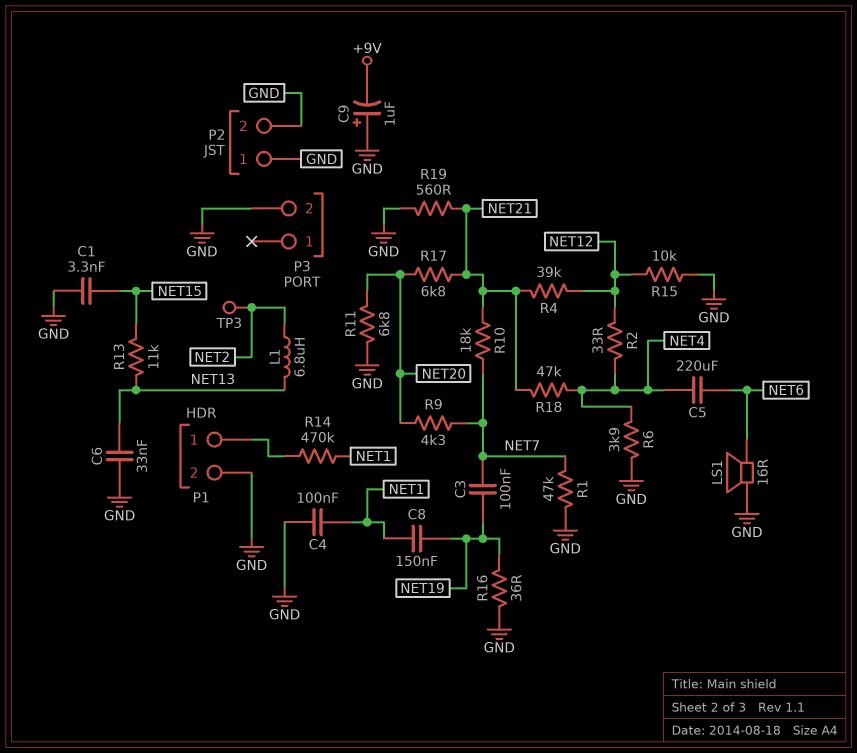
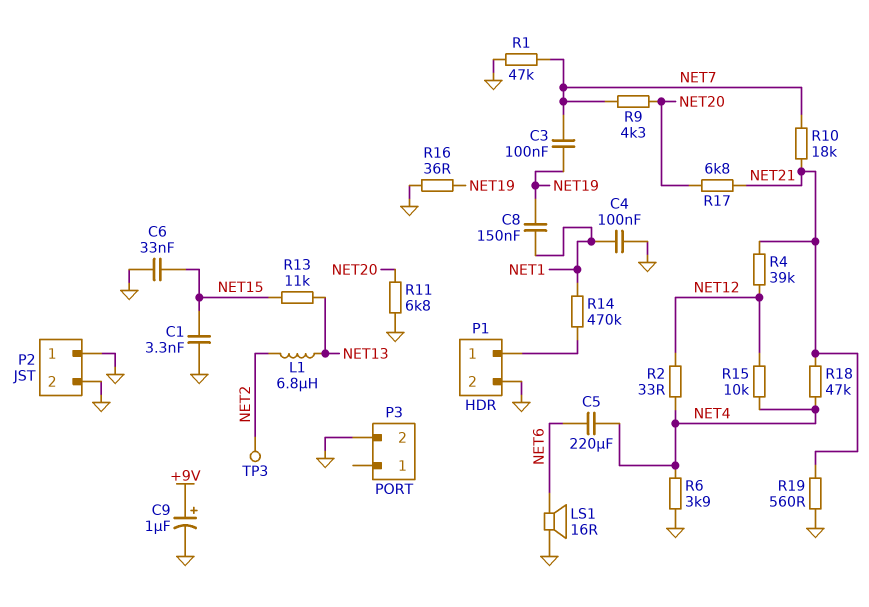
C6: 33nF (GND, NET13) -> 33nF (GND, NET15)
C9: 1uF (plus GND, minus +9V) -> 1uF (plus +9V, minus GND)
R15: 10k (GND, NET12) -> 10k (NET4, NET12)

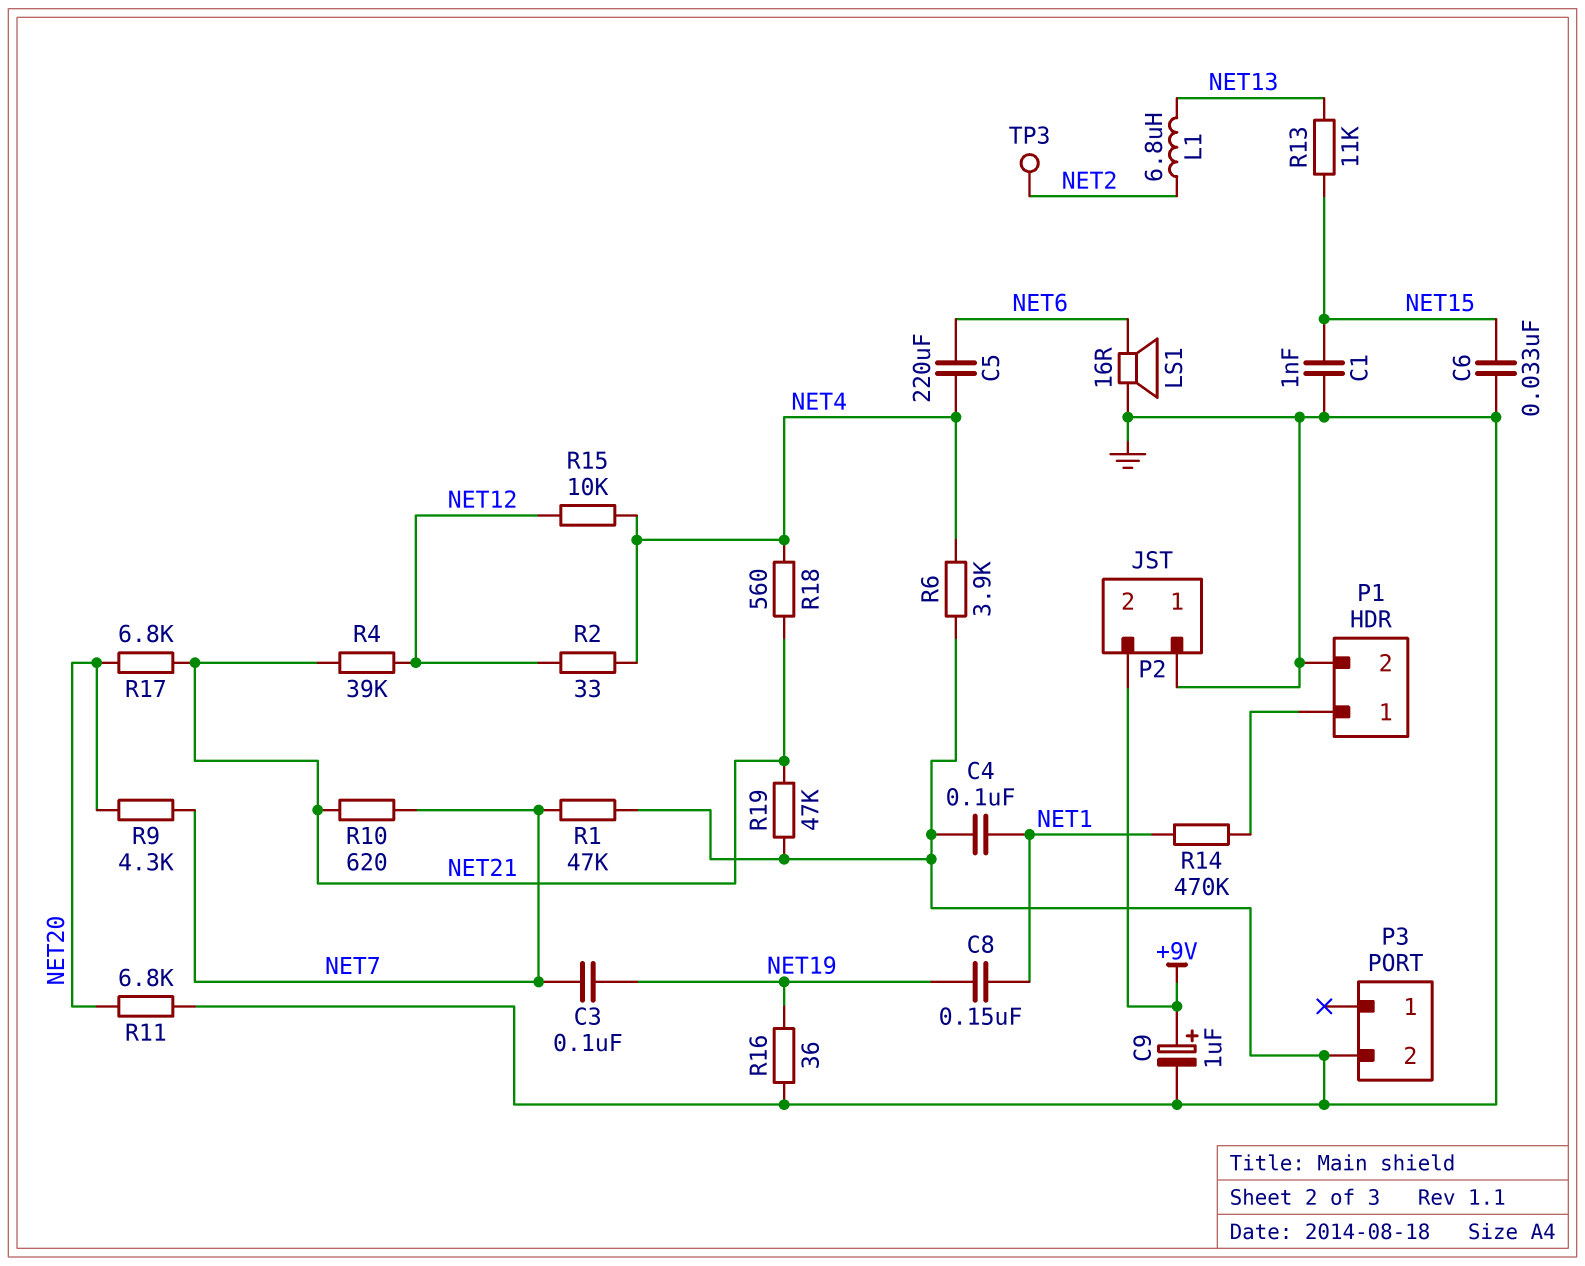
C1: 3.3nF (GND, NET15) -> 1nF (GND, NET15)
P2 pin 2: GND -> +9V
R10: 18k (NET7, NET21) -> 620 (NET7, NET21)
R18: 47k (NET4, NET21) -> 560 (NET4, NET21)
R19: 560 (GND, NET21) -> 47k (GND, NET21)

